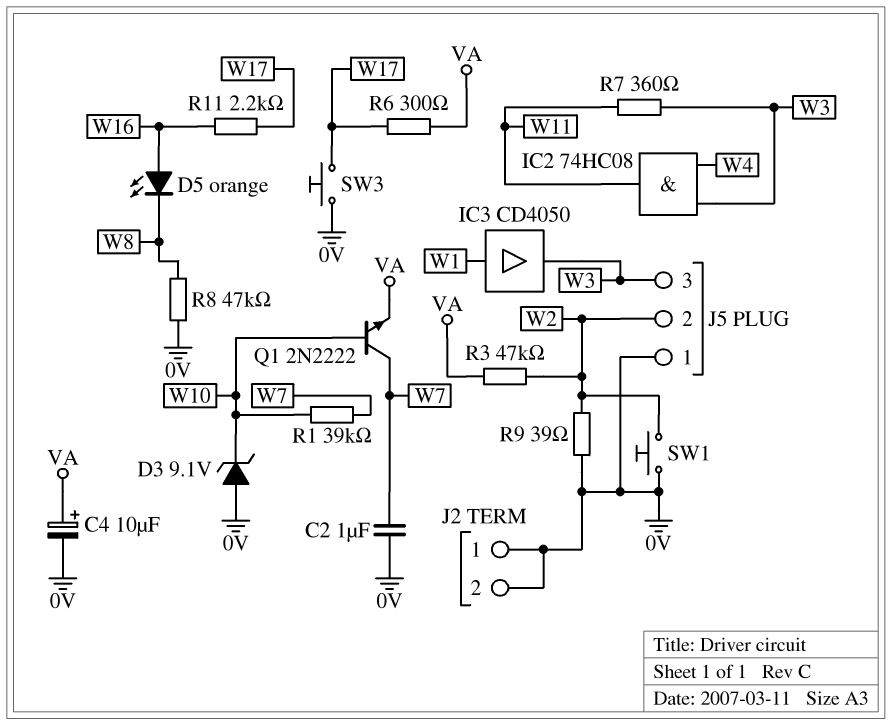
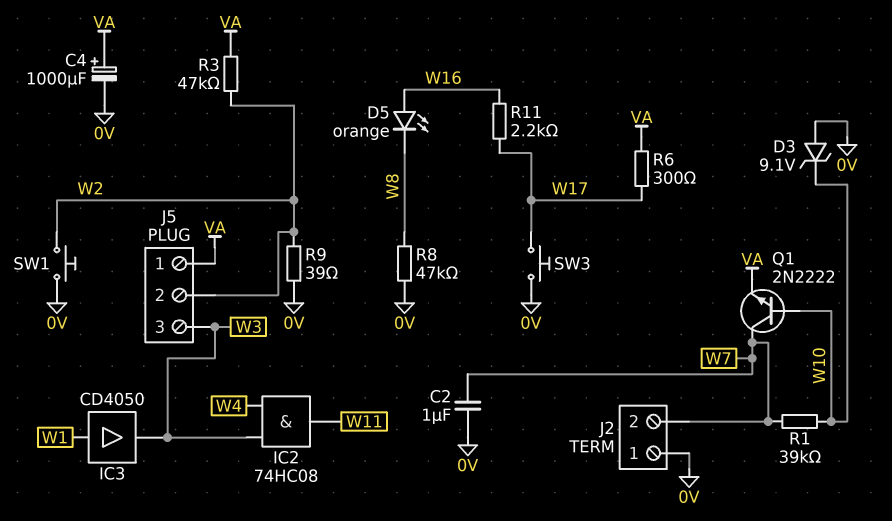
C4: 10uF (plus VA, minus 0V) -> 1000uF (plus VA, minus 0V)
J2 pin 2: 0V -> W7
J5 pin 1: 0V -> VA
R7: 360 (W3, W11) -> none

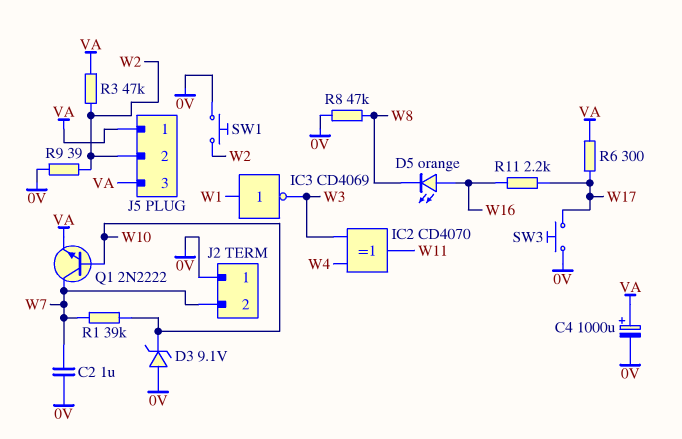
IC2: AND 74HC08 (in W3, in W4, out W11) -> XOR CD4070 (in W3, in W4, out W11)
IC3: buffer CD4050 (in W1, out W3) -> NOT CD4069 (in W1, out W3)
J5 pin 3: W3 -> VA

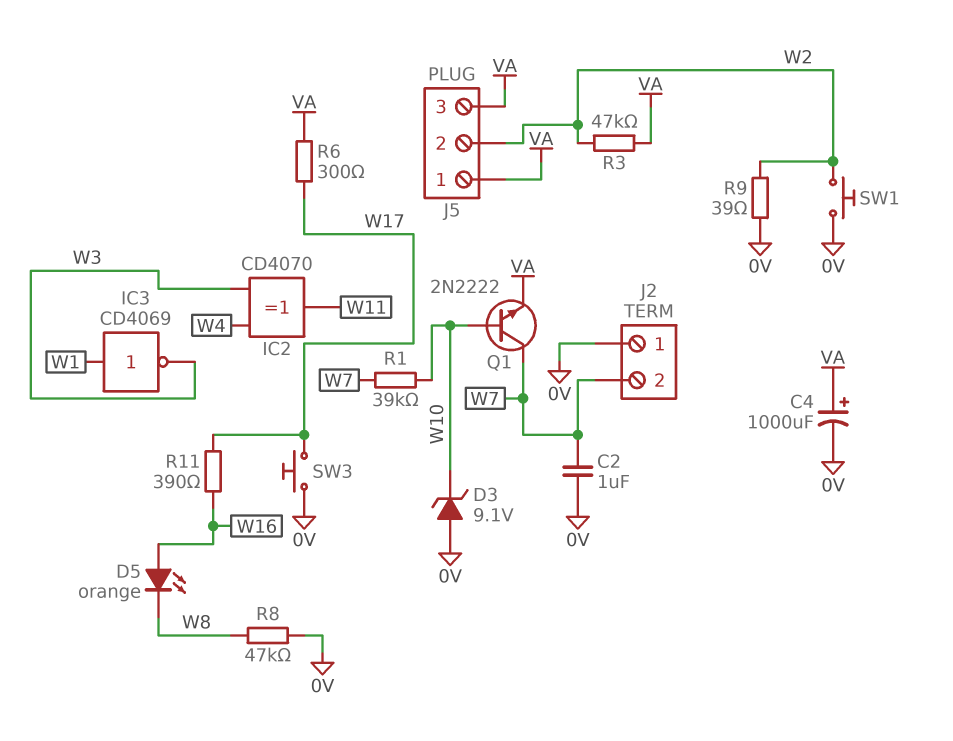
R11: 2.2k (W16, W17) -> 390 (W16, W17)

